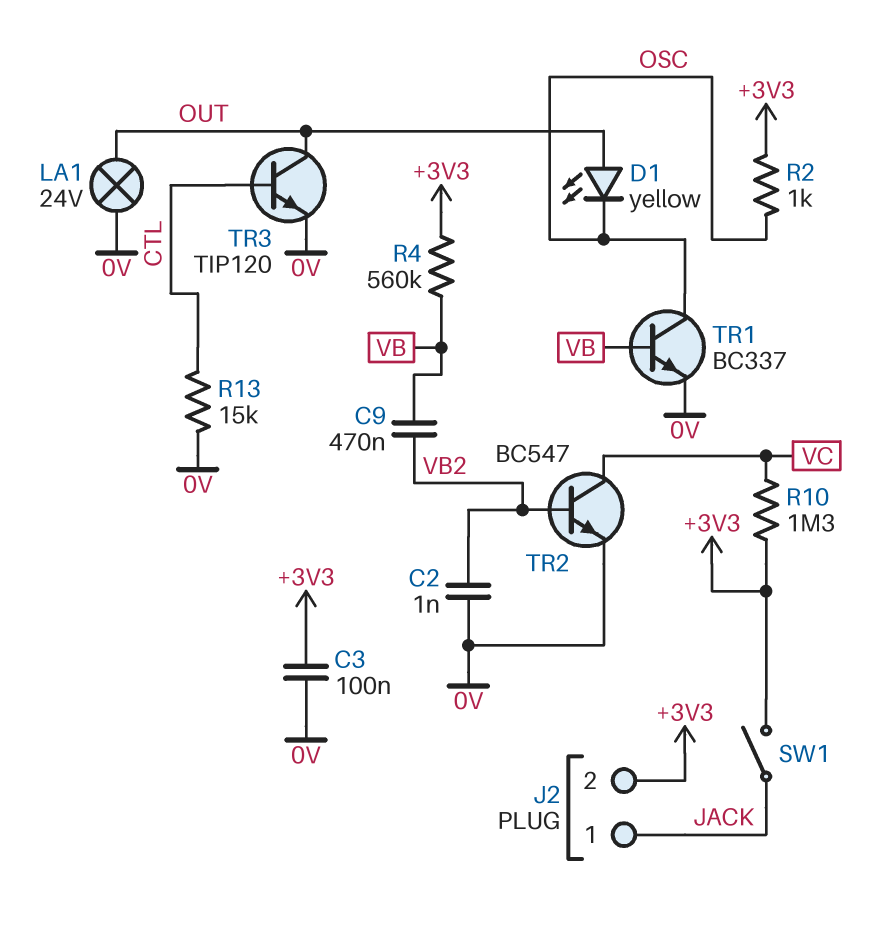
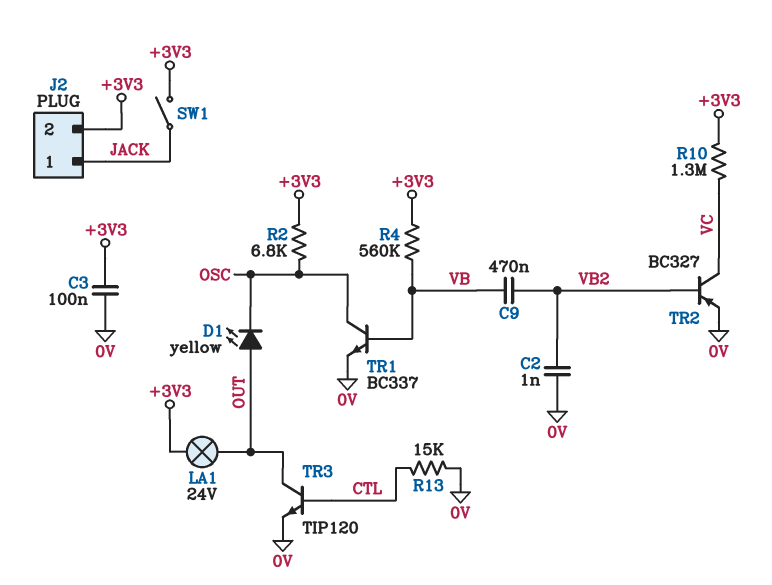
LA1: lamp 24V (0V, OUT) -> lamp 24V (+3V3, OUT)
R2: 1k (+3V3, OSC) -> 6.8k (+3V3, OSC)
TR2: NPN BC547 (B VB2, C VC, E 0V) -> PNP BC327 (B VB2, C VC, E 0V)

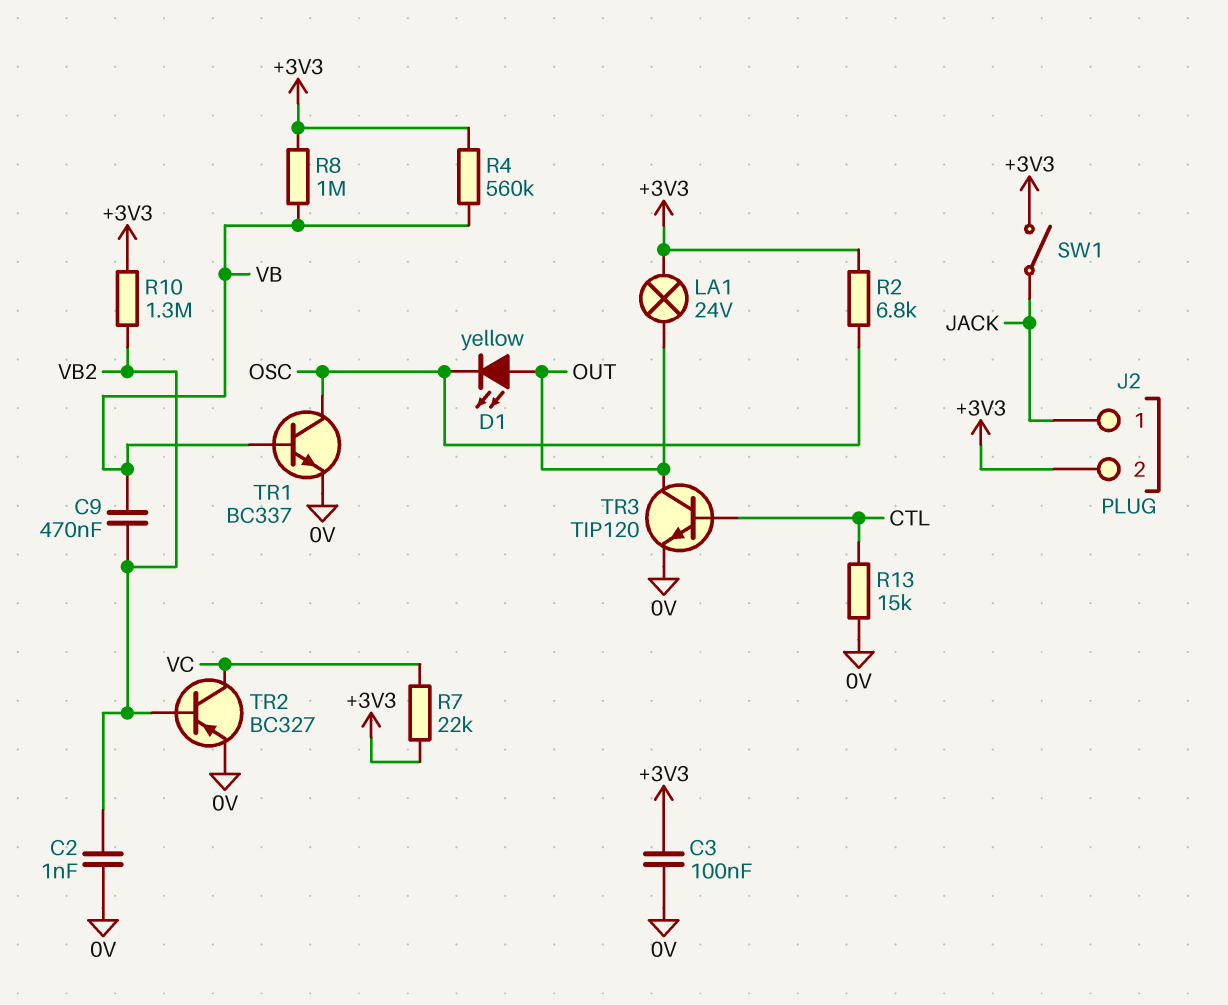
R7: none -> 22k (+3V3, VC)
R8: none -> 1M (+3V3, VB)
R10: 1.3M (+3V3, VC) -> 1.3M (+3V3, VB2)

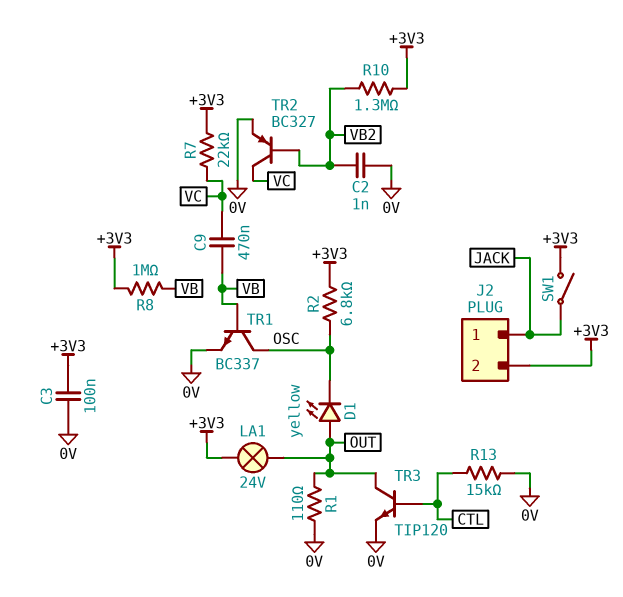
C9: 470nF (VB, VB2) -> 470nF (VB, VC)
R1: none -> 110 (0V, OUT)
R4: 560k (+3V3, VB) -> none

